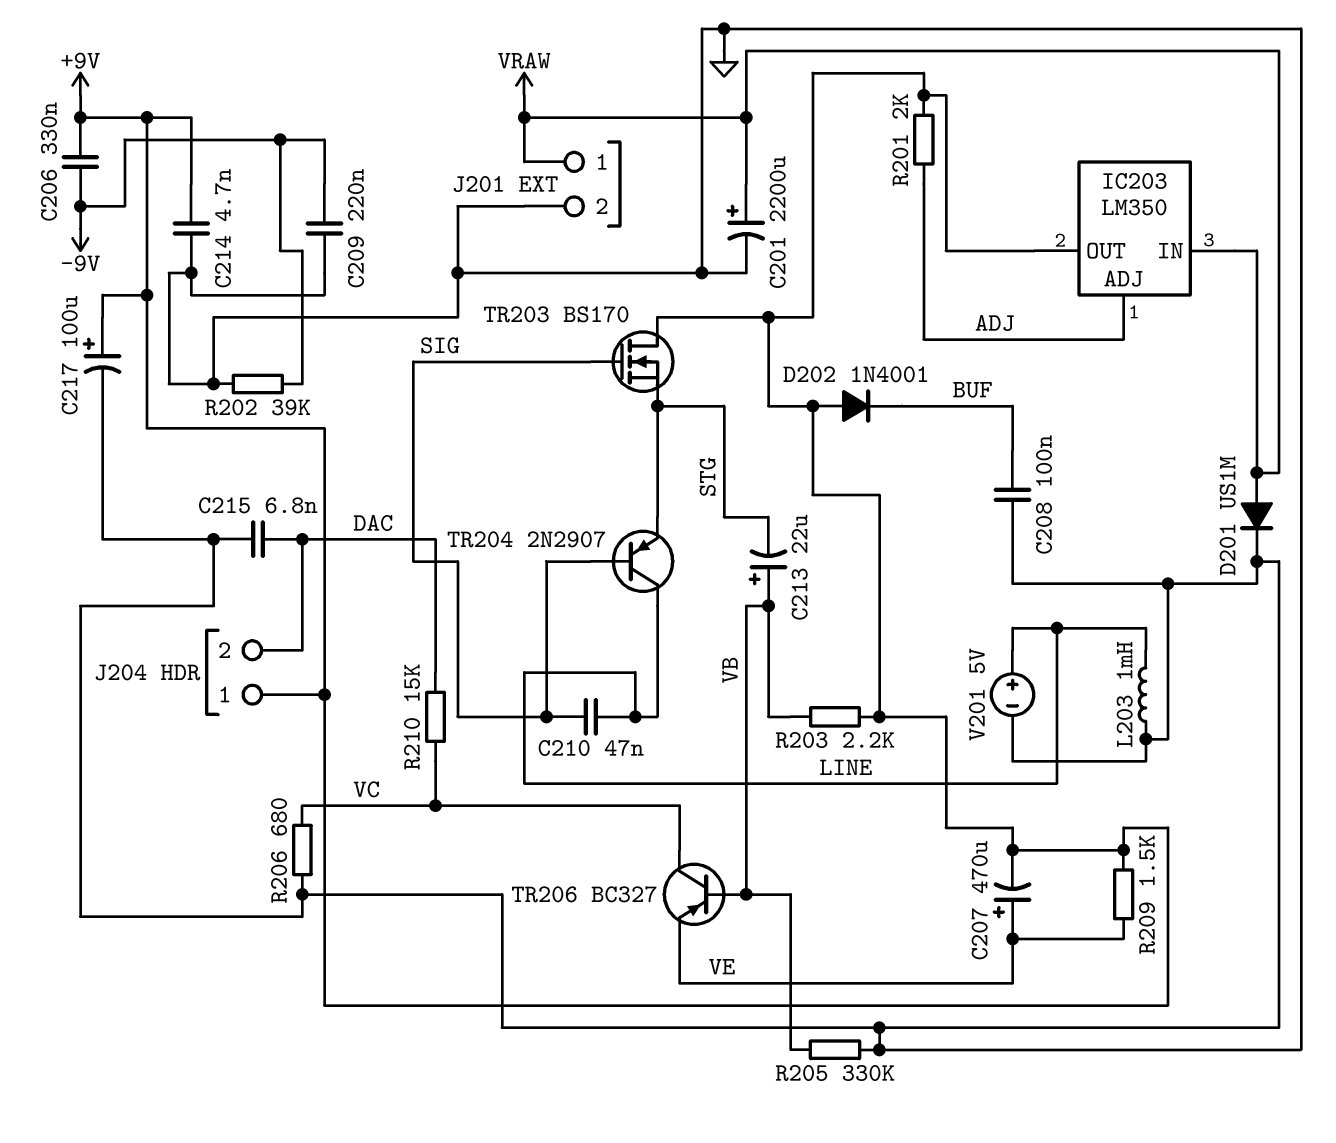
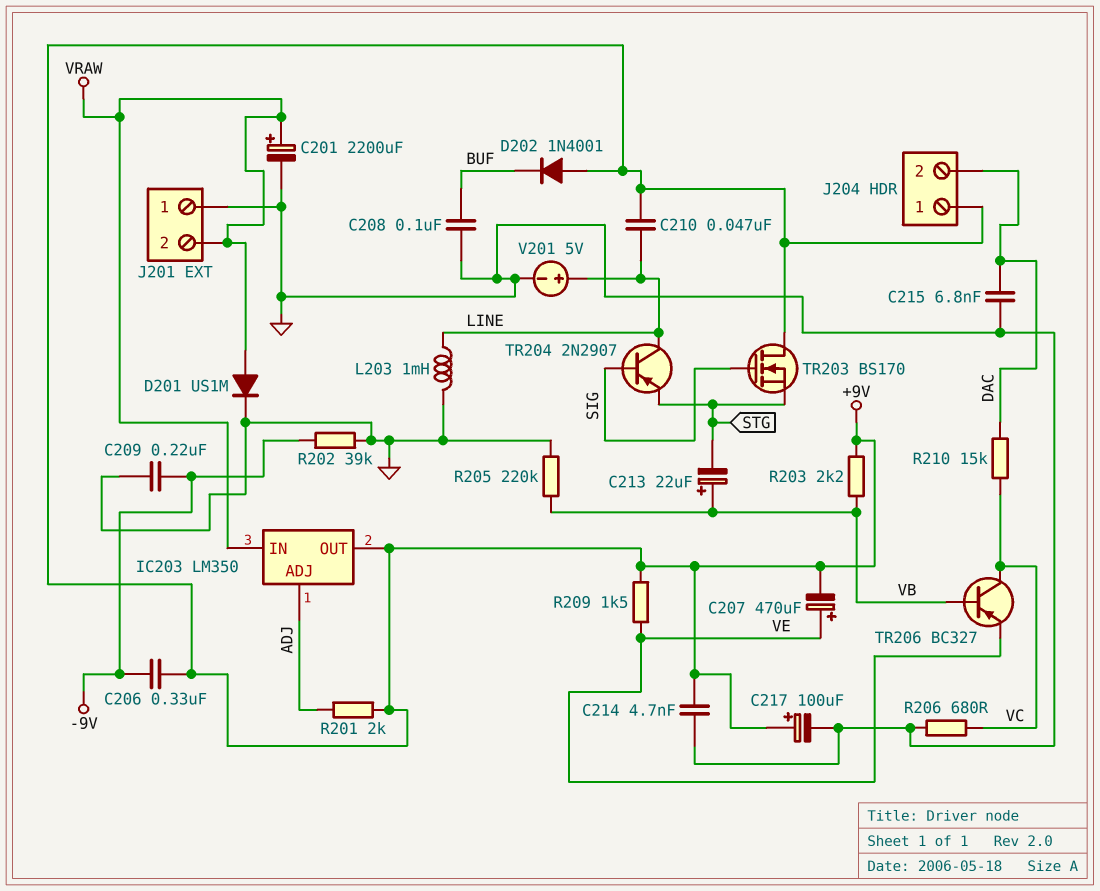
C210: 47nF (LINE, SIG) -> 47nF (+9V, LINE)
J201 pin 1: VRAW -> GND
J201 pin 2: GND -> VRAW
R205: 330k (GND, VB) -> 220k (GND, VB)

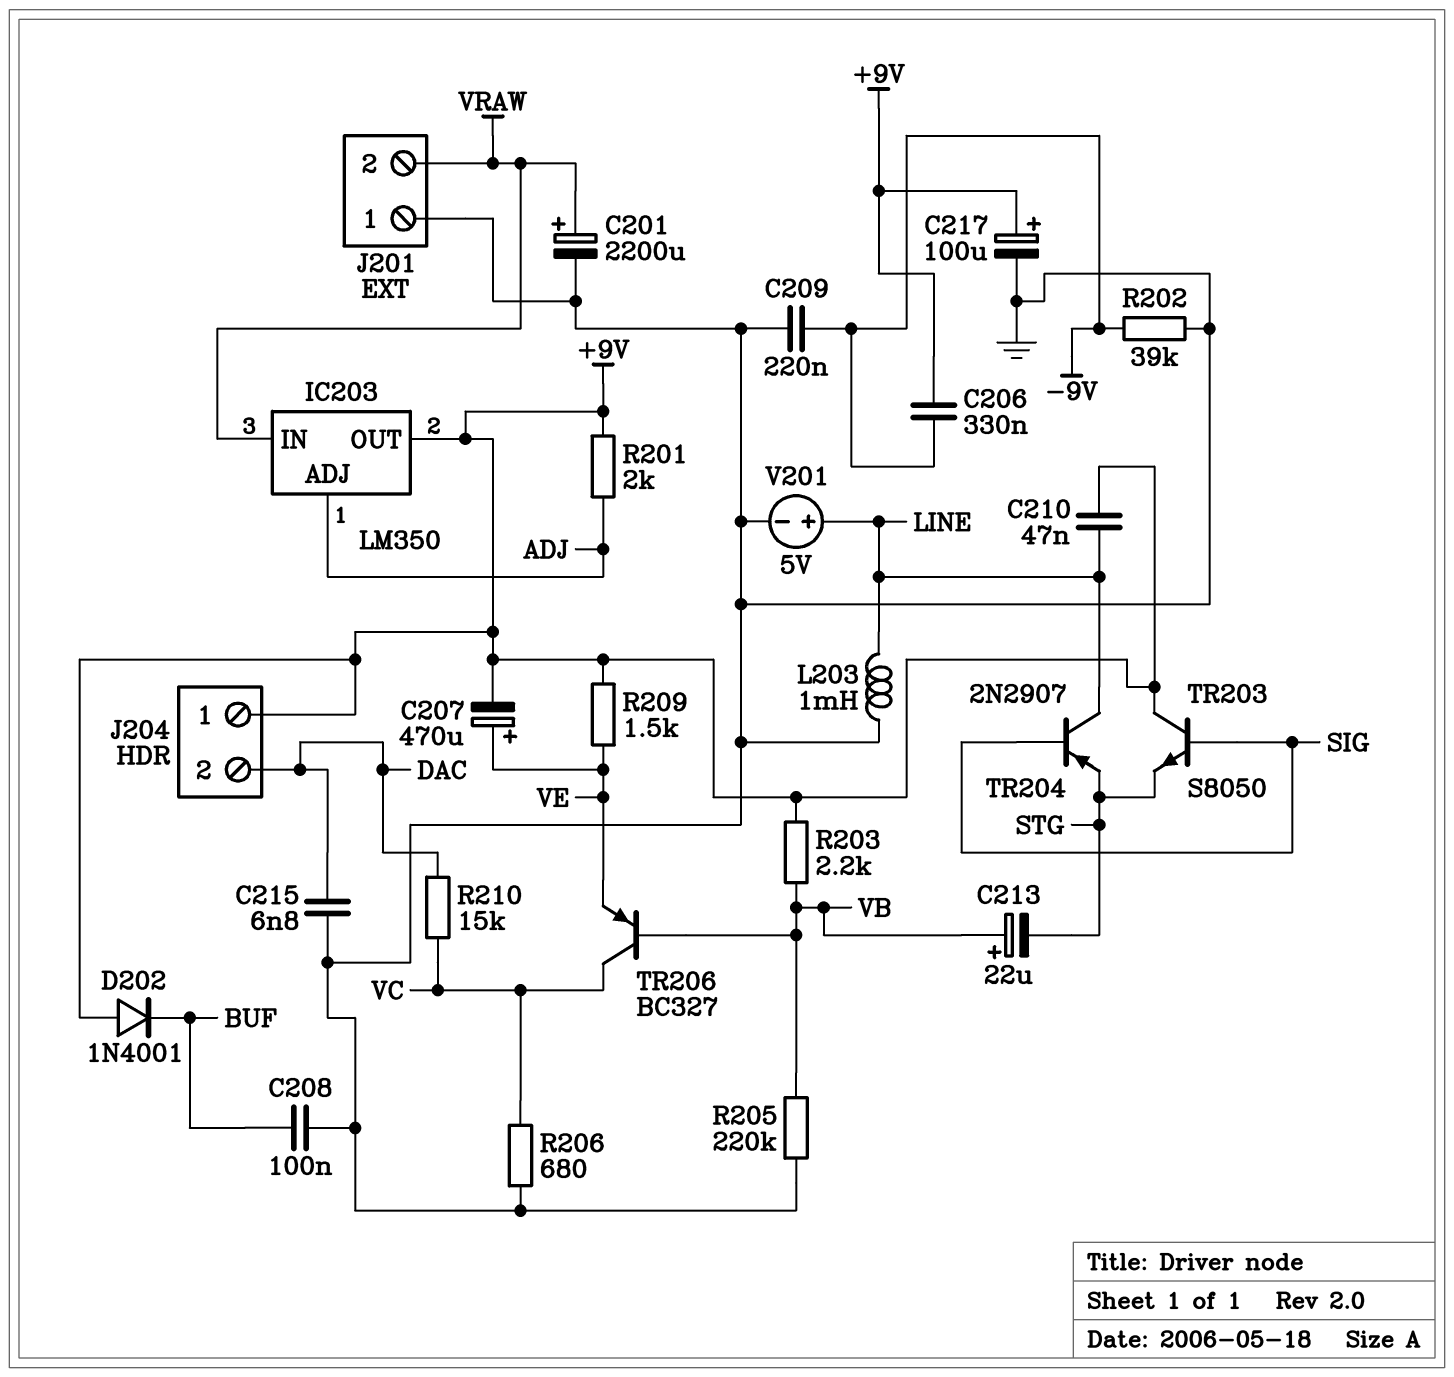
C214: 4.7nF (+9V, GND) -> none
D201: diode US1M (A VRAW, K GND) -> none
TR203: NMOS BS170 (G SIG, D +9V, S STG) -> NPN S8050 (B SIG, C +9V, E STG)

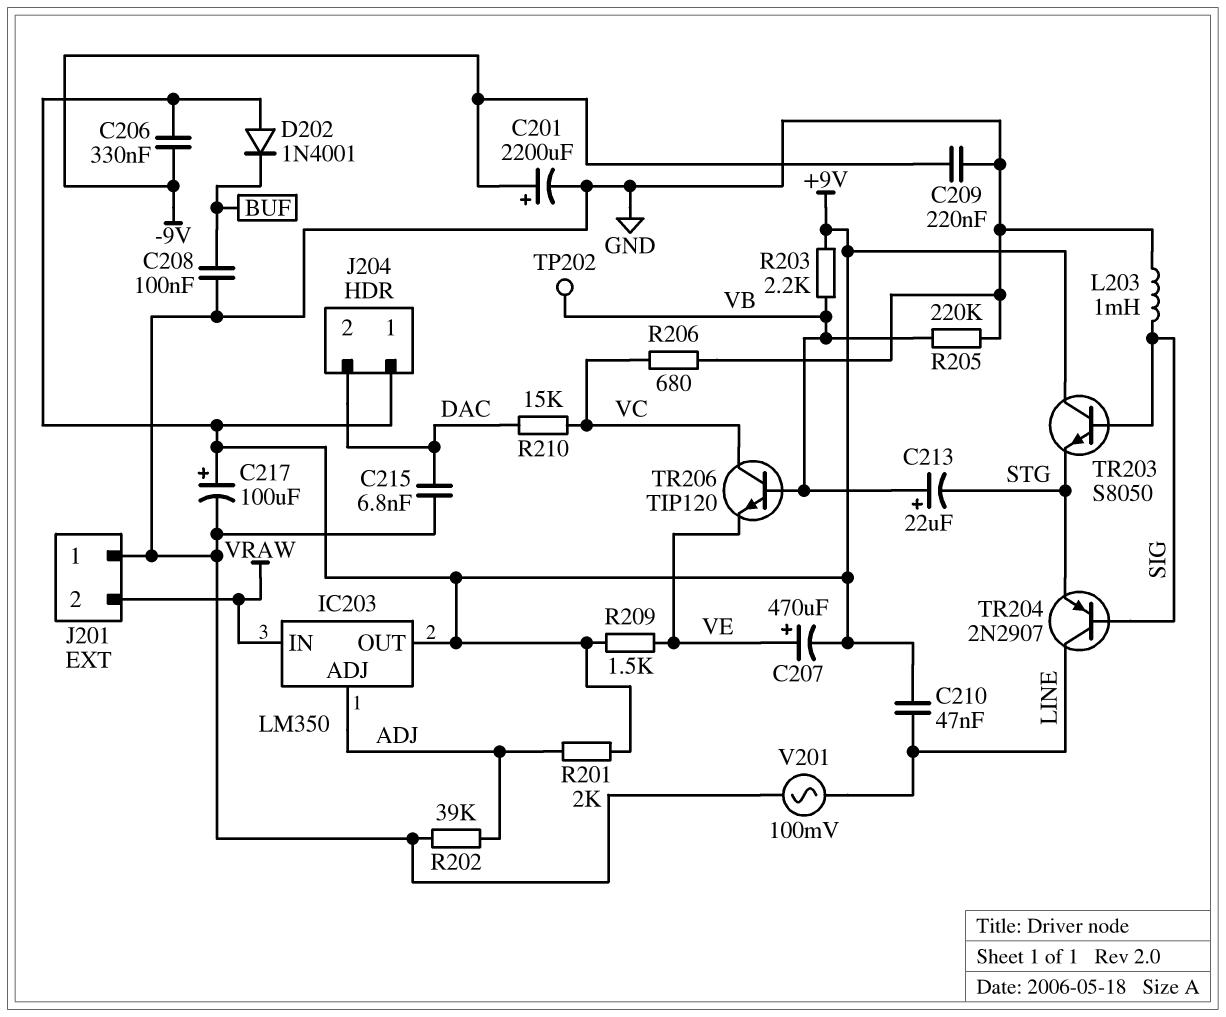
C201: 2200uF (plus VRAW, minus GND) -> 2200uF (plus -9V, minus GND)
L203: 1mH (GND, LINE) -> 1mH (GND, SIG)
R202: 39k (-9V, GND) -> 39k (ADJ, GND)
TP202: none -> test point (VB)
TR206: PNP BC327 (B VB, C VC, E VE) -> NPN TIP120 (B VB, C VC, E VE)
V201: 5V (plus LINE, minus GND) -> AC 100mV (GND, LINE)

